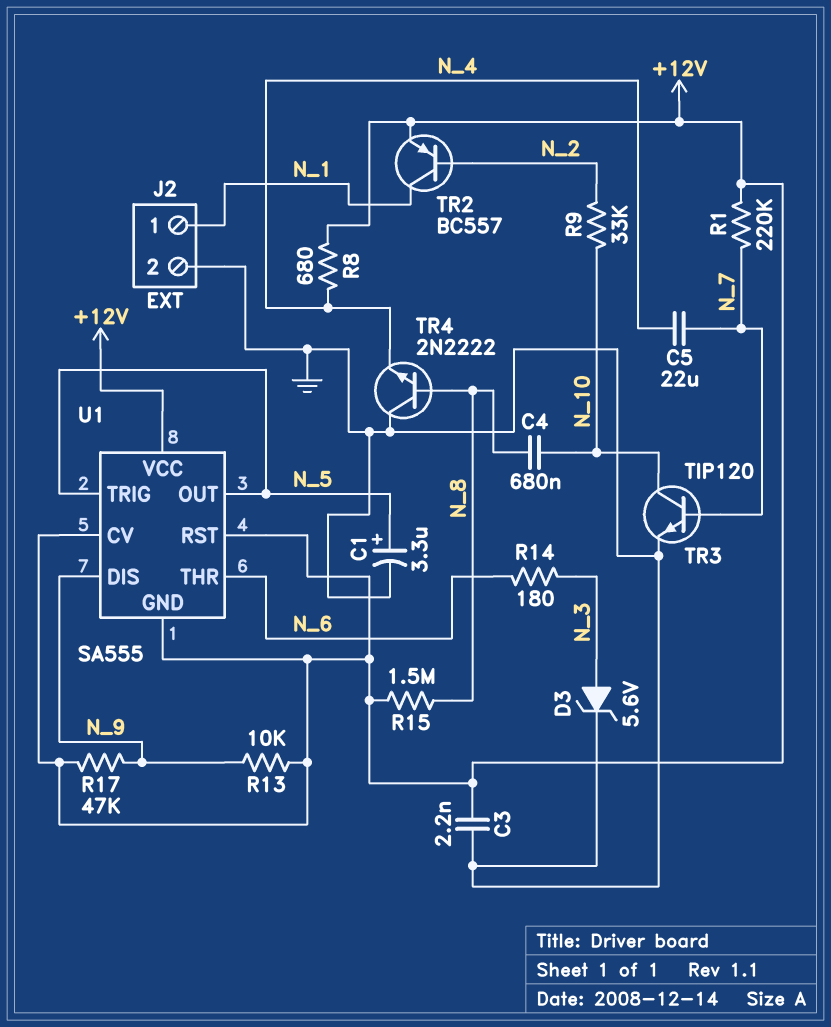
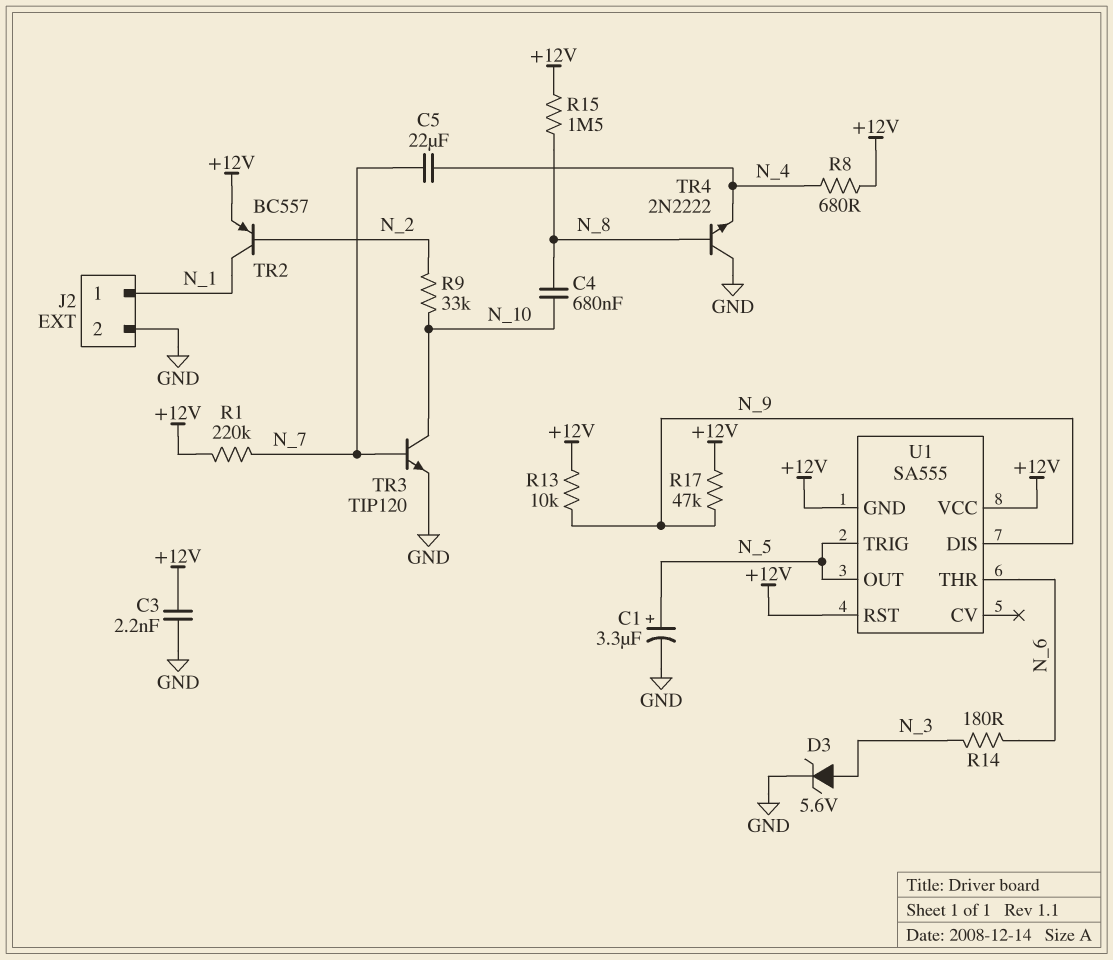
U1 pin CV: +12V -> none

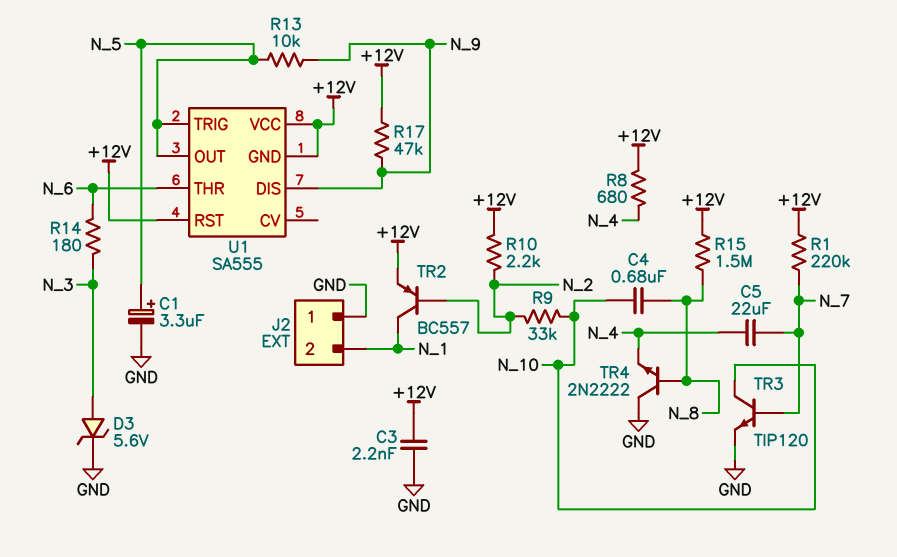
J2 pin 1: N_1 -> GND
J2 pin 2: GND -> N_1
R10: none -> 2.2k (+12V, N_2)
R13: 10k (+12V, N_9) -> 10k (N_5, N_9)

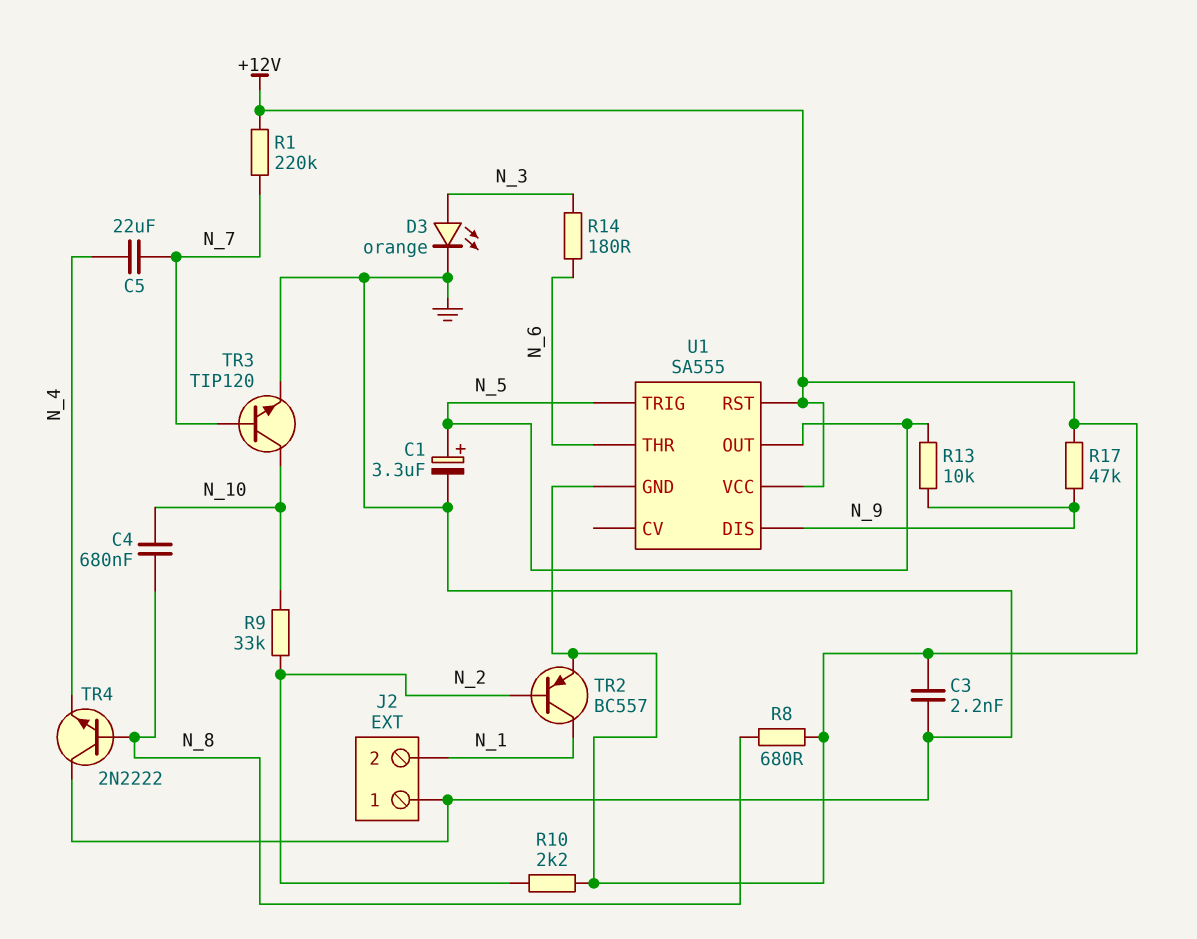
D3: zener 5.6V (A N_3, K GND) -> LED orange (A N_3, K GND)
R8: 680 (+12V, N_4) -> 680 (+12V, N_8)
R15: 1.5M (+12V, N_8) -> none

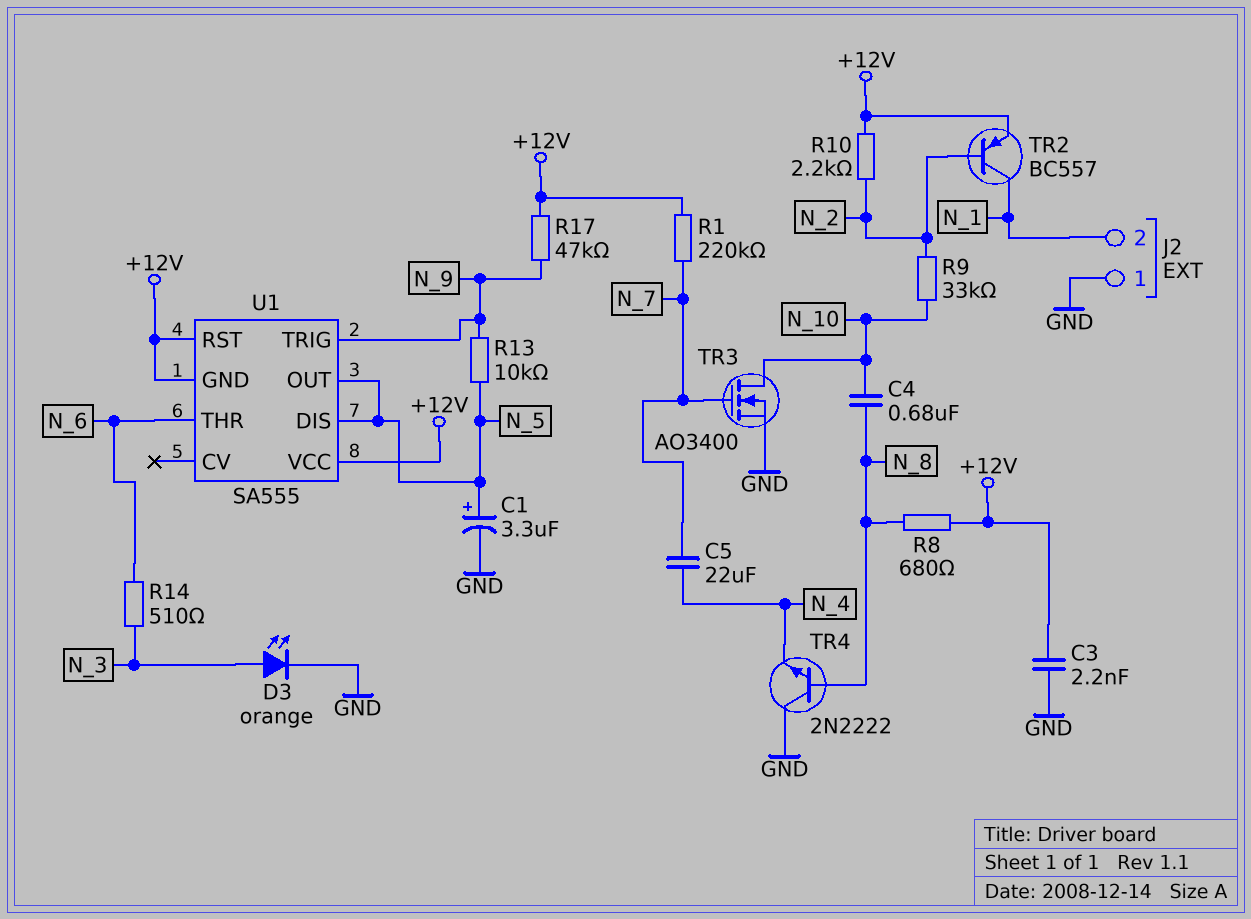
R14: 180 (N_3, N_6) -> 510 (N_3, N_6)
TR3: NPN TIP120 (B N_7, C N_10, E GND) -> NMOS AO3400 (G N_7, D N_10, S GND)
U1 pin DIS: N_9 -> N_5
U1 pin TRIG: N_5 -> N_9

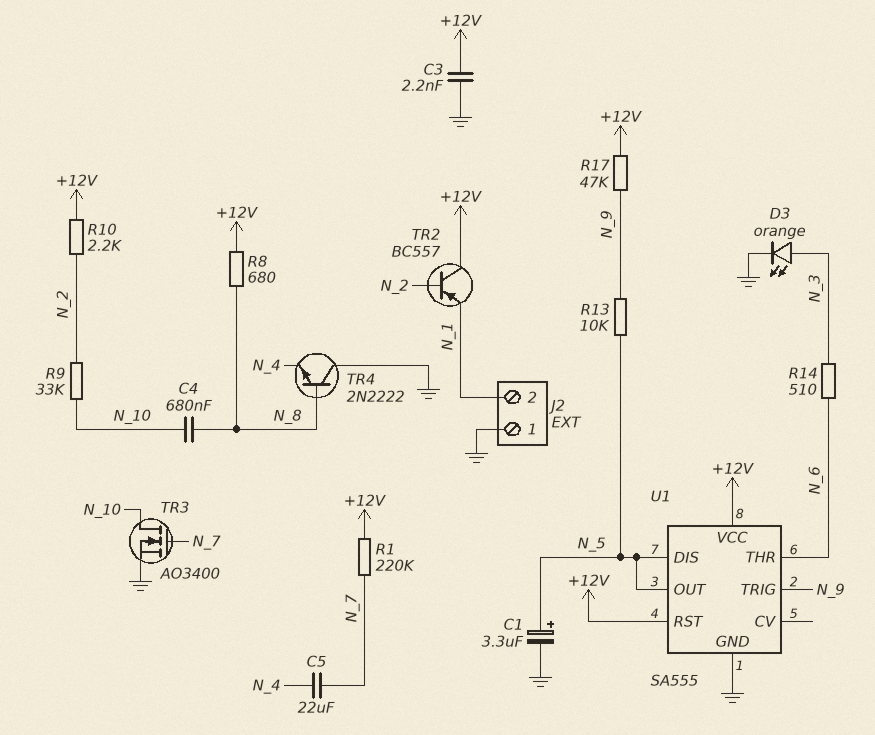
TR2: PNP BC557 (B N_2, C N_1, E +12V) -> PNP BC557 (B N_2, C +12V, E N_1)
U1 pin GND: +12V -> GND

